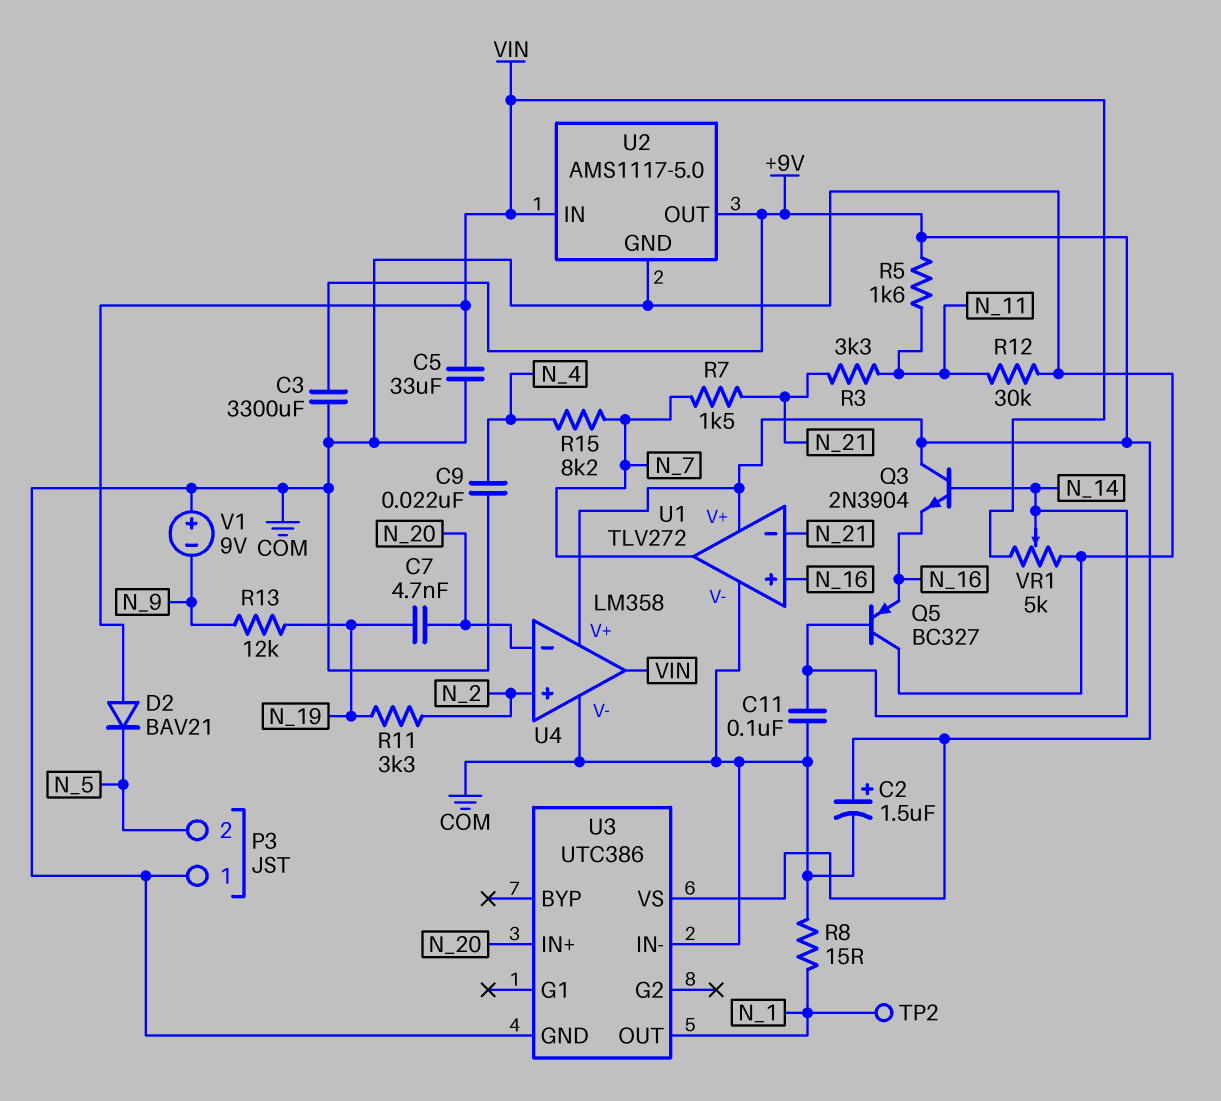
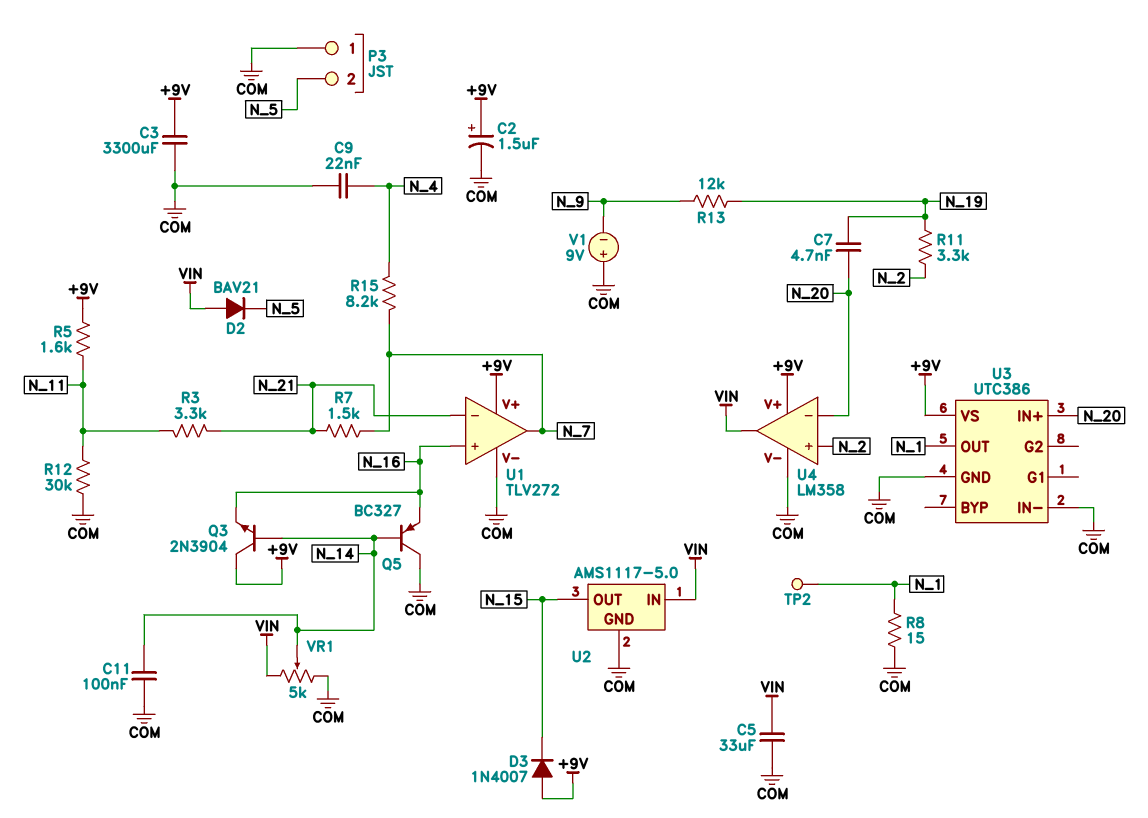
D3: none -> diode 1N4007 (A +9V, K N_15)
U2 pin OUT: +9V -> N_15

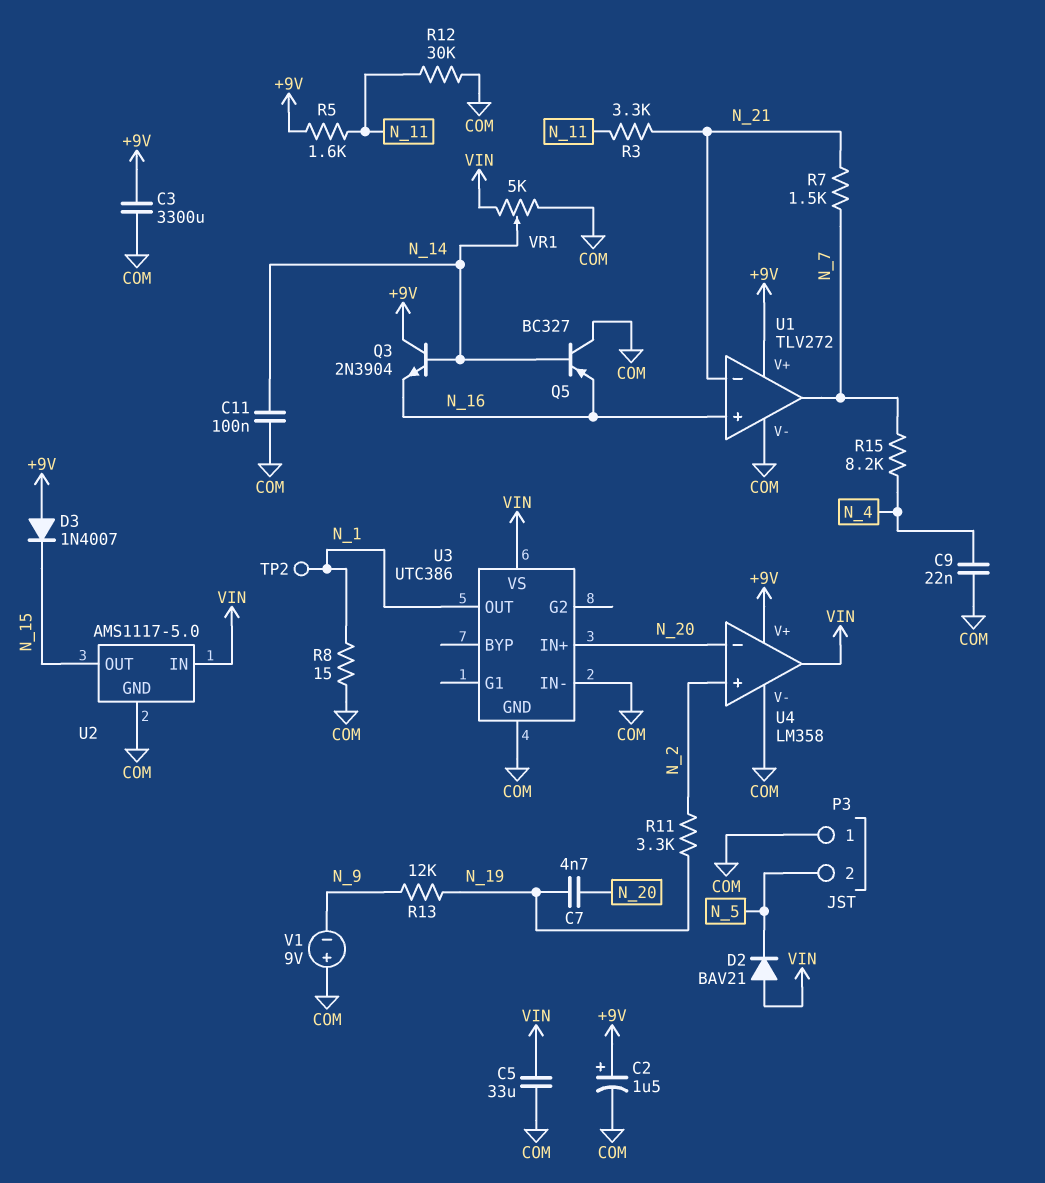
U3 pin VS: +9V -> VIN

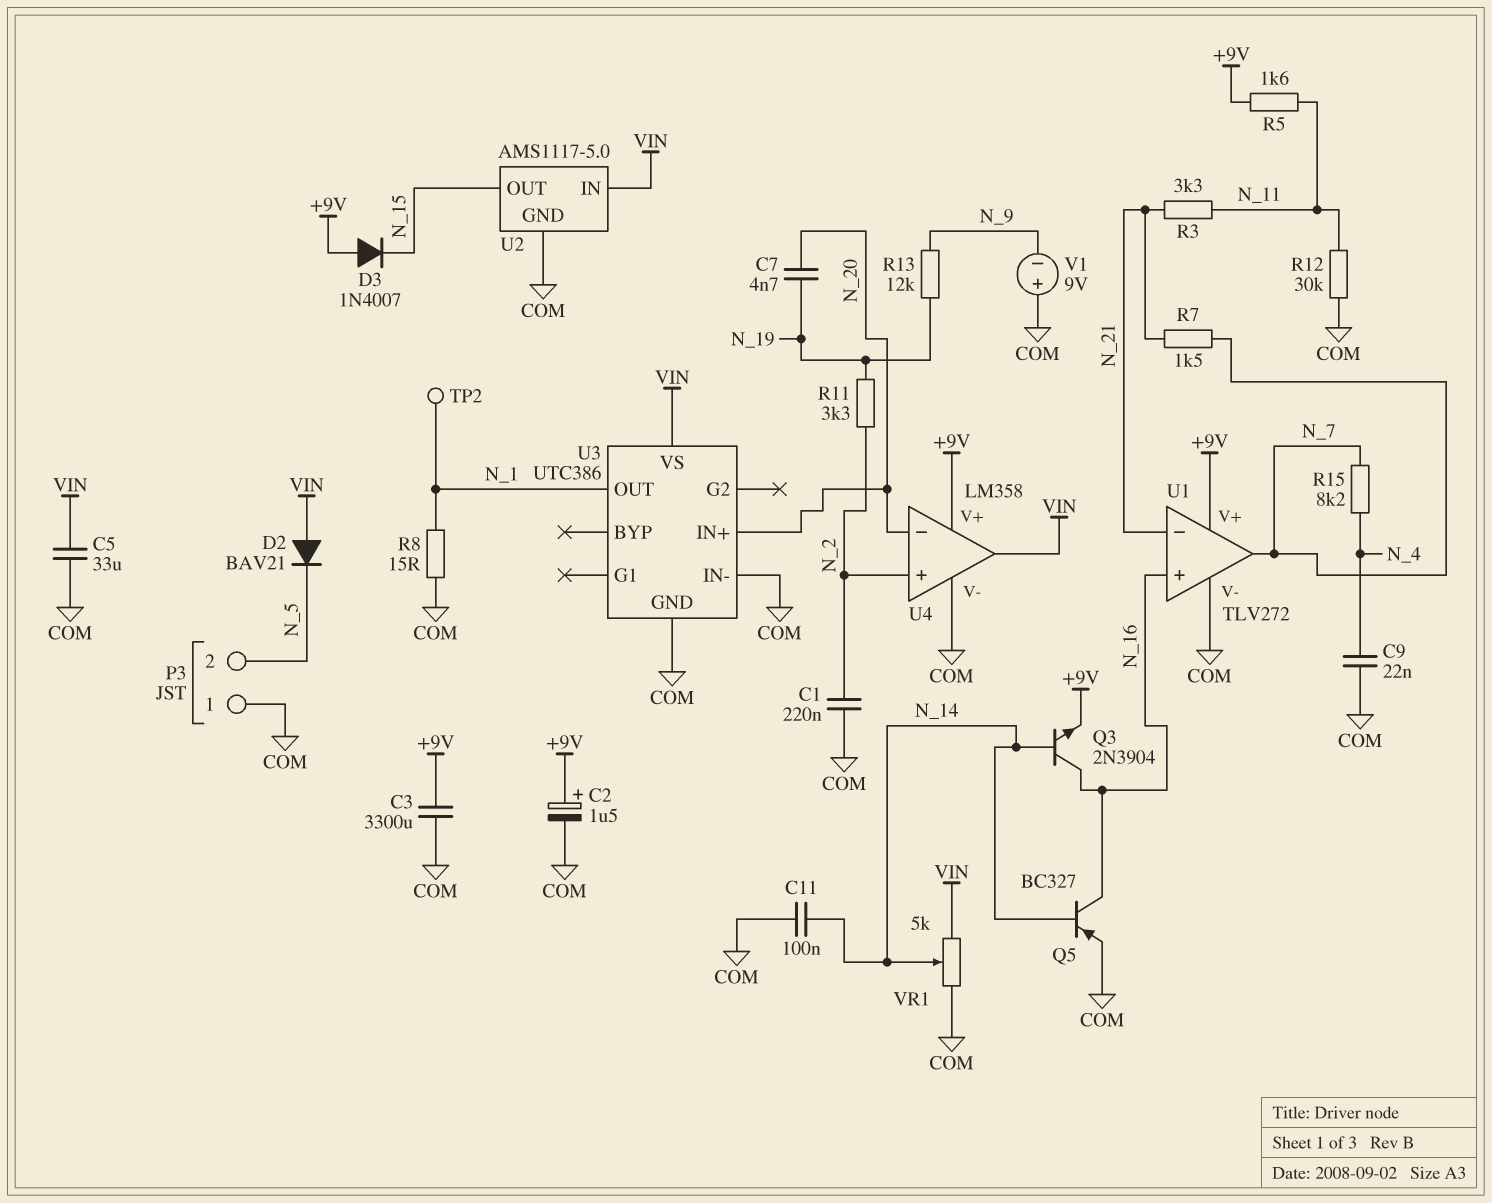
C1: none -> 220nF (COM, N_2)
Q3: NPN 2N3904 (B N_14, C +9V, E N_16) -> NPN 2N3904 (B N_14, C N_16, E +9V)
Q5: PNP BC327 (B N_14, C COM, E N_16) -> PNP BC327 (B N_14, C N_16, E COM)

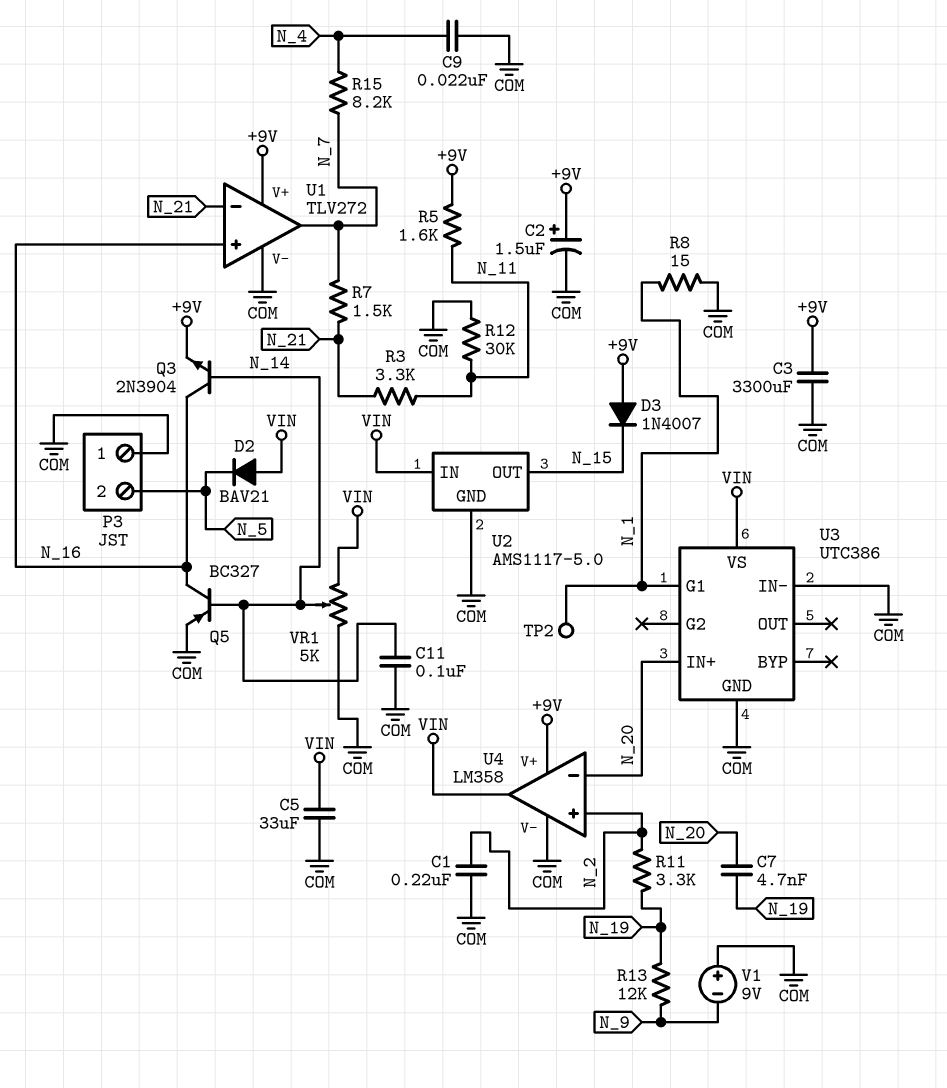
U3 pin G1: none -> N_1
U3 pin OUT: N_1 -> none

